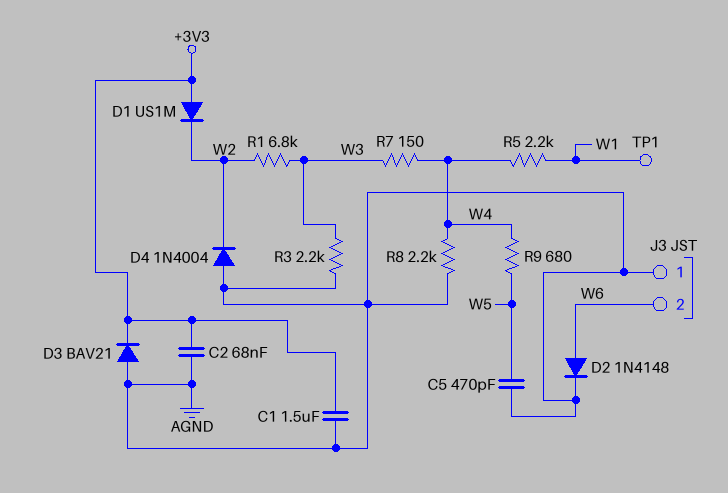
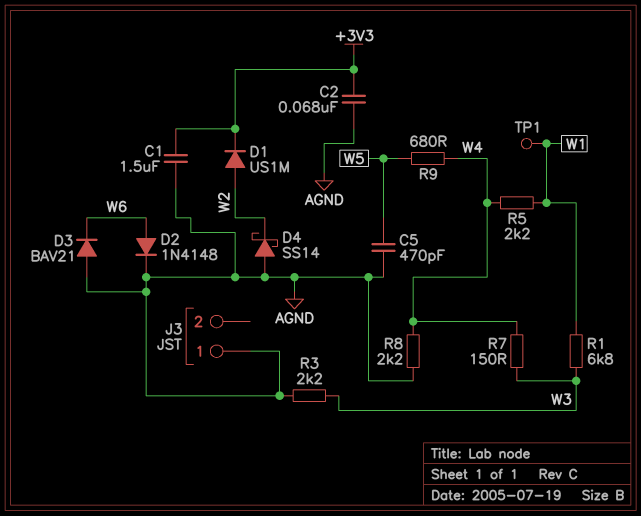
D1: diode US1M (A +3V3, K W2) -> diode US1M (A W2, K +3V3)
D3: diode BAV21 (A AGND, K +3V3) -> diode BAV21 (A AGND, K W6)
D4: diode 1N4004 (A AGND, K W2) -> schottky SS14 (A AGND, K W2)
J3 pin 2: W6 -> none
R1: 6.8k (W2, W3) -> 6.8k (W1, W3)

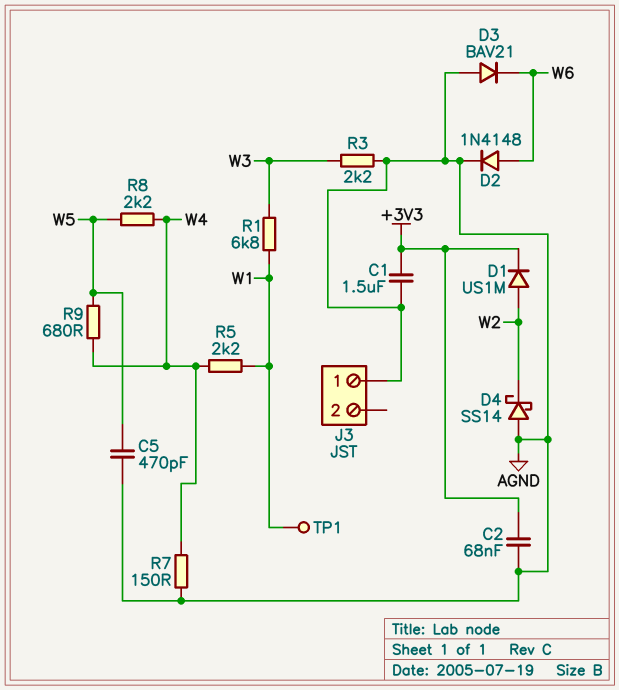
R7: 150 (W3, W4) -> 150 (AGND, W4)
R8: 2.2k (AGND, W4) -> 2.2k (W4, W5)

